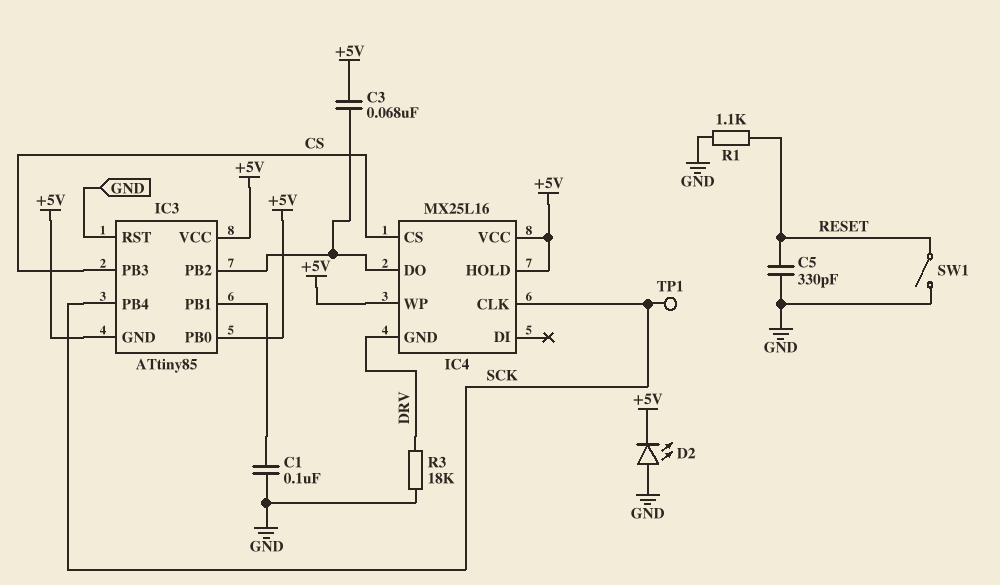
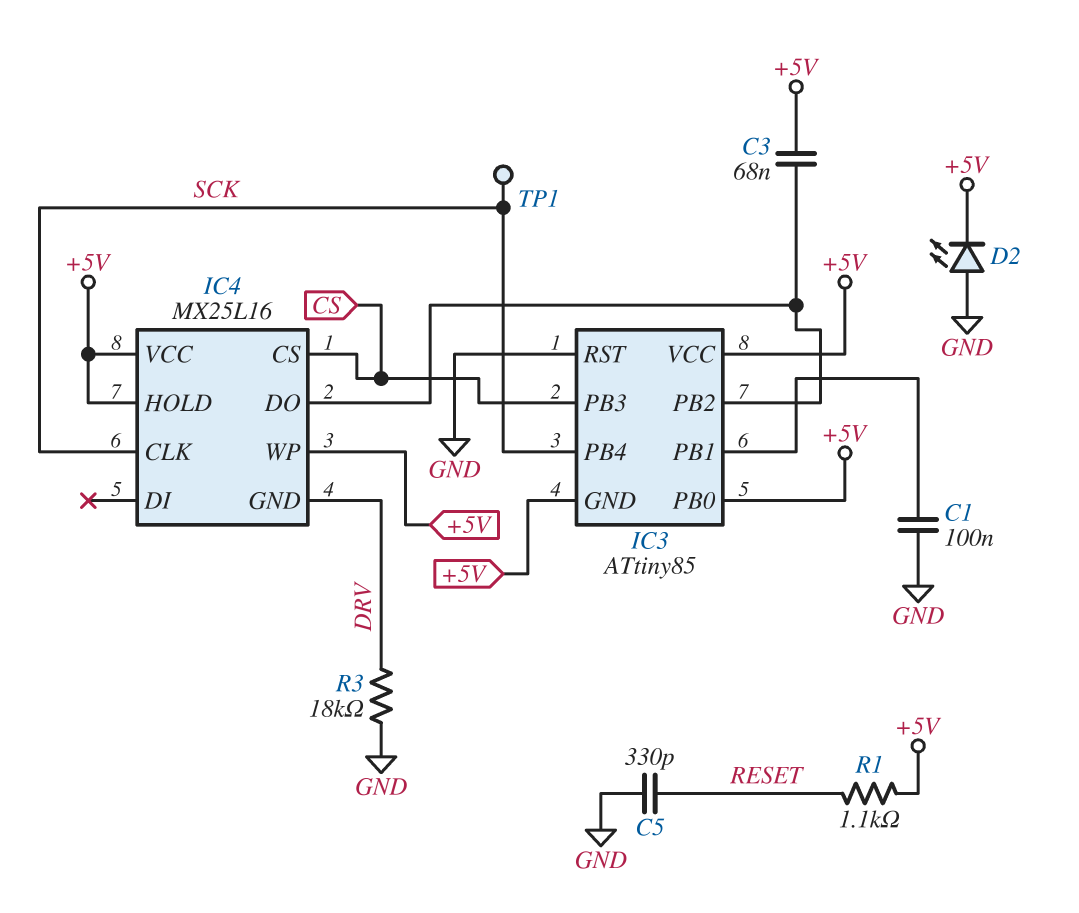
R1: 1.1k (GND, RESET) -> 1.1k (+5V, RESET)
SW1: switch (GND, RESET) -> none

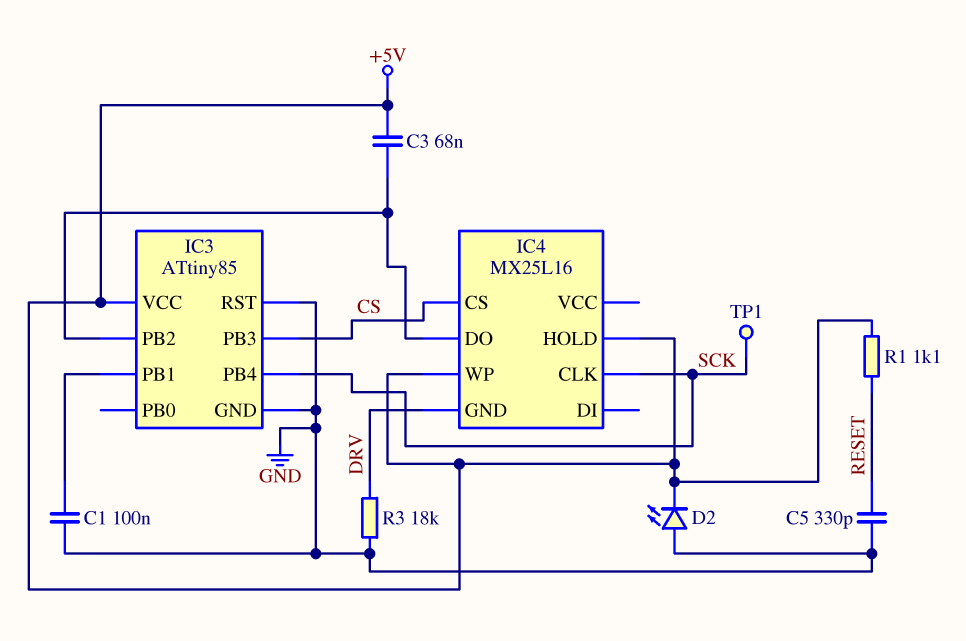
IC3 pin GND: +5V -> GND
IC3 pin PB0: +5V -> none
IC4 pin VCC: +5V -> none

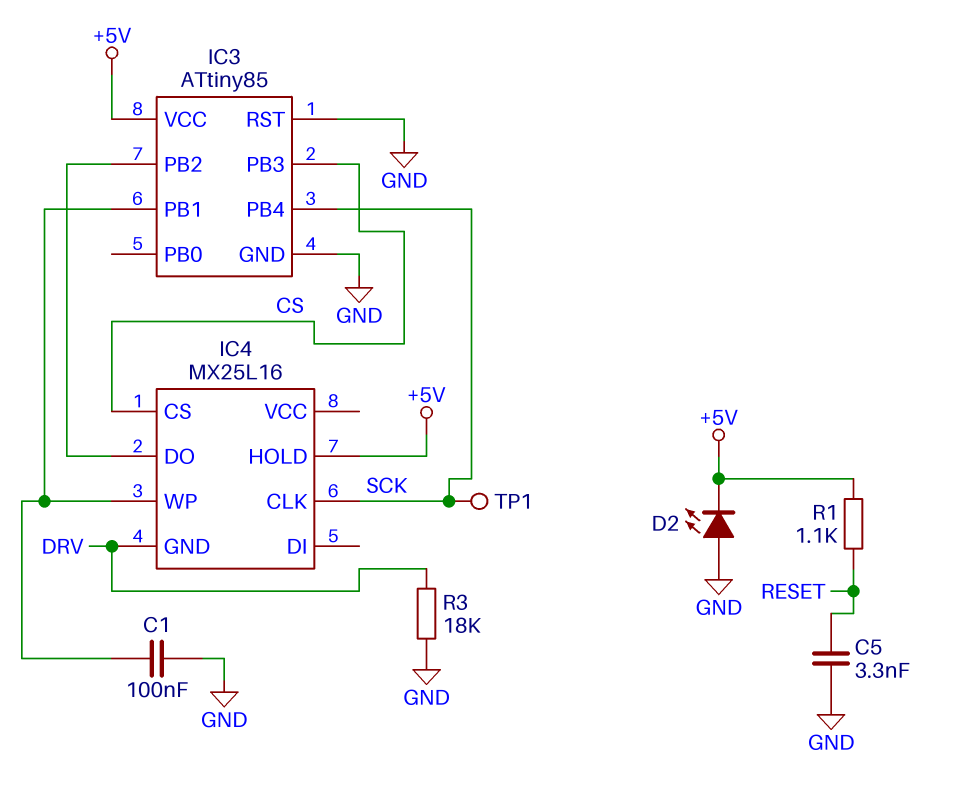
C3: 68nF (+5V, IC3/PB2) -> none
C5: 330pF (GND, RESET) -> 3.3nF (GND, RESET)
IC4 pin WP: +5V -> IC3/PB1

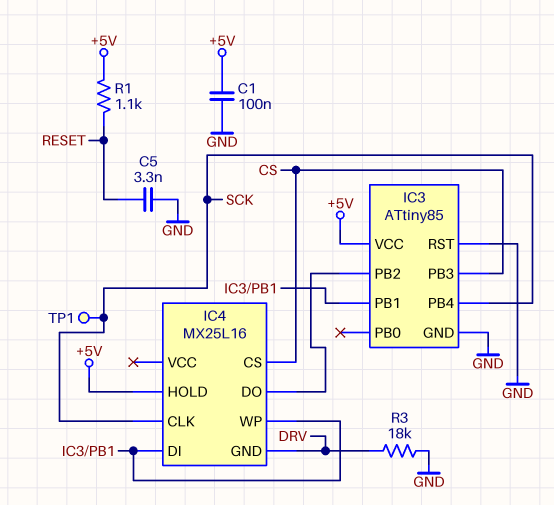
C1: 100nF (GND, IC3/PB1) -> 100nF (+5V, GND)
D2: LED (A GND, K +5V) -> none
IC4 pin DI: none -> IC3/PB1

